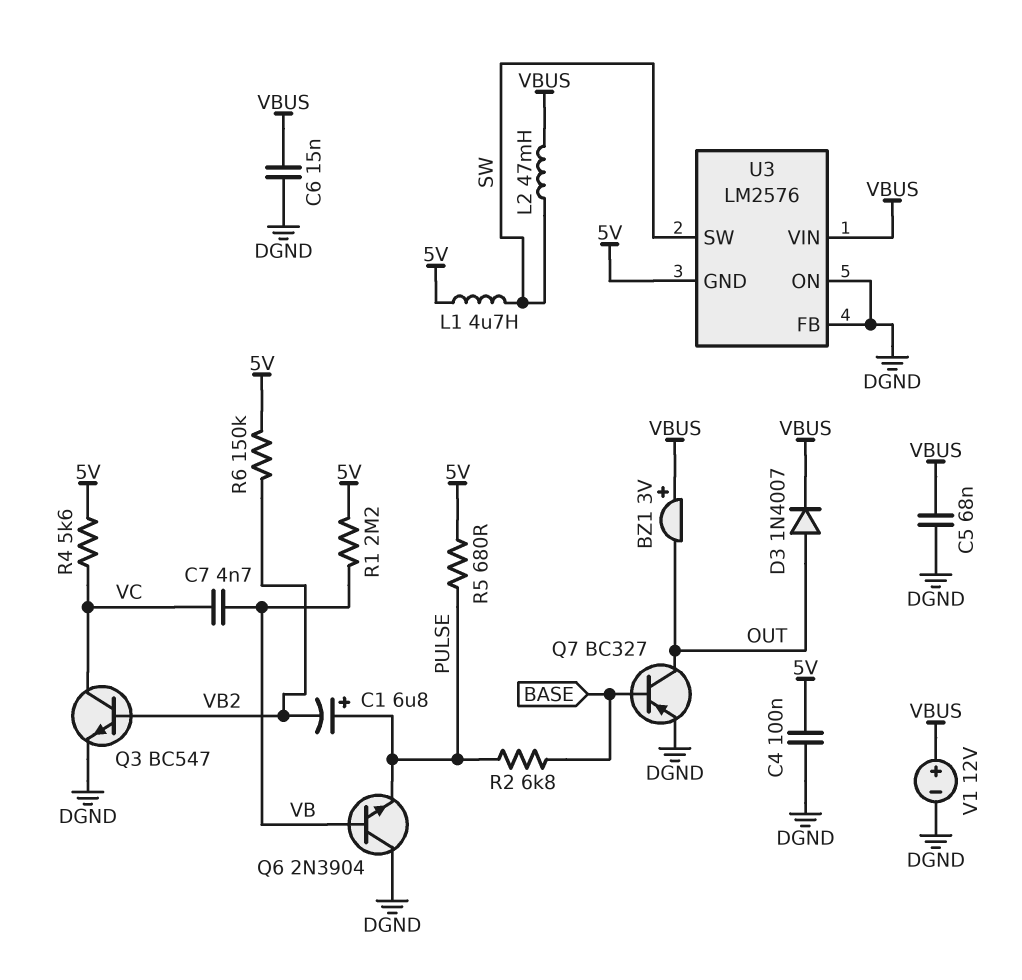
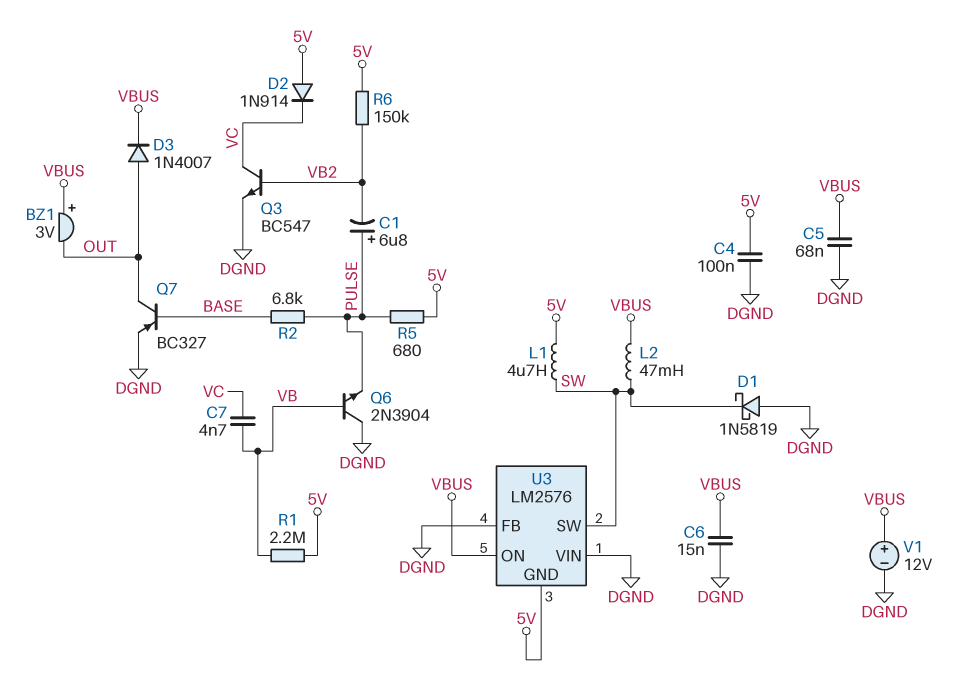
D1: none -> schottky 1N5819 (A DGND, K SW)
D2: none -> diode 1N914 (A 5V, K VC)
R4: 5.6k (5V, VC) -> none
U3 pin ON: DGND -> VBUS
U3 pin VIN: VBUS -> DGND

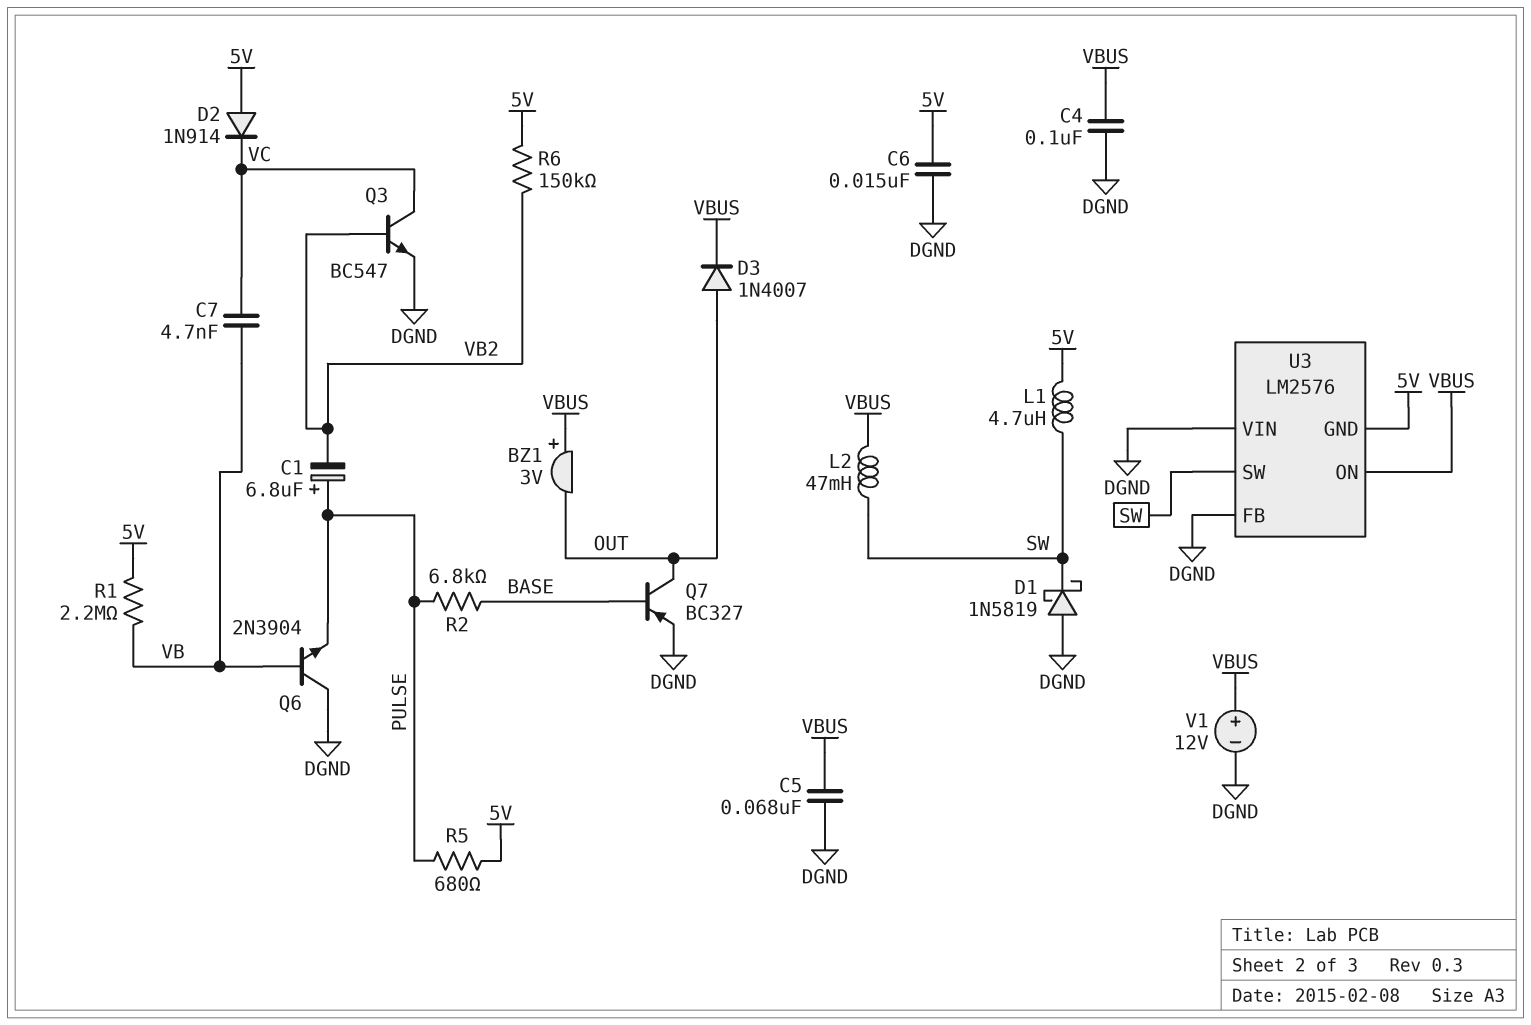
C4: 100nF (5V, DGND) -> 100nF (DGND, VBUS)
C6: 15nF (DGND, VBUS) -> 15nF (5V, DGND)

